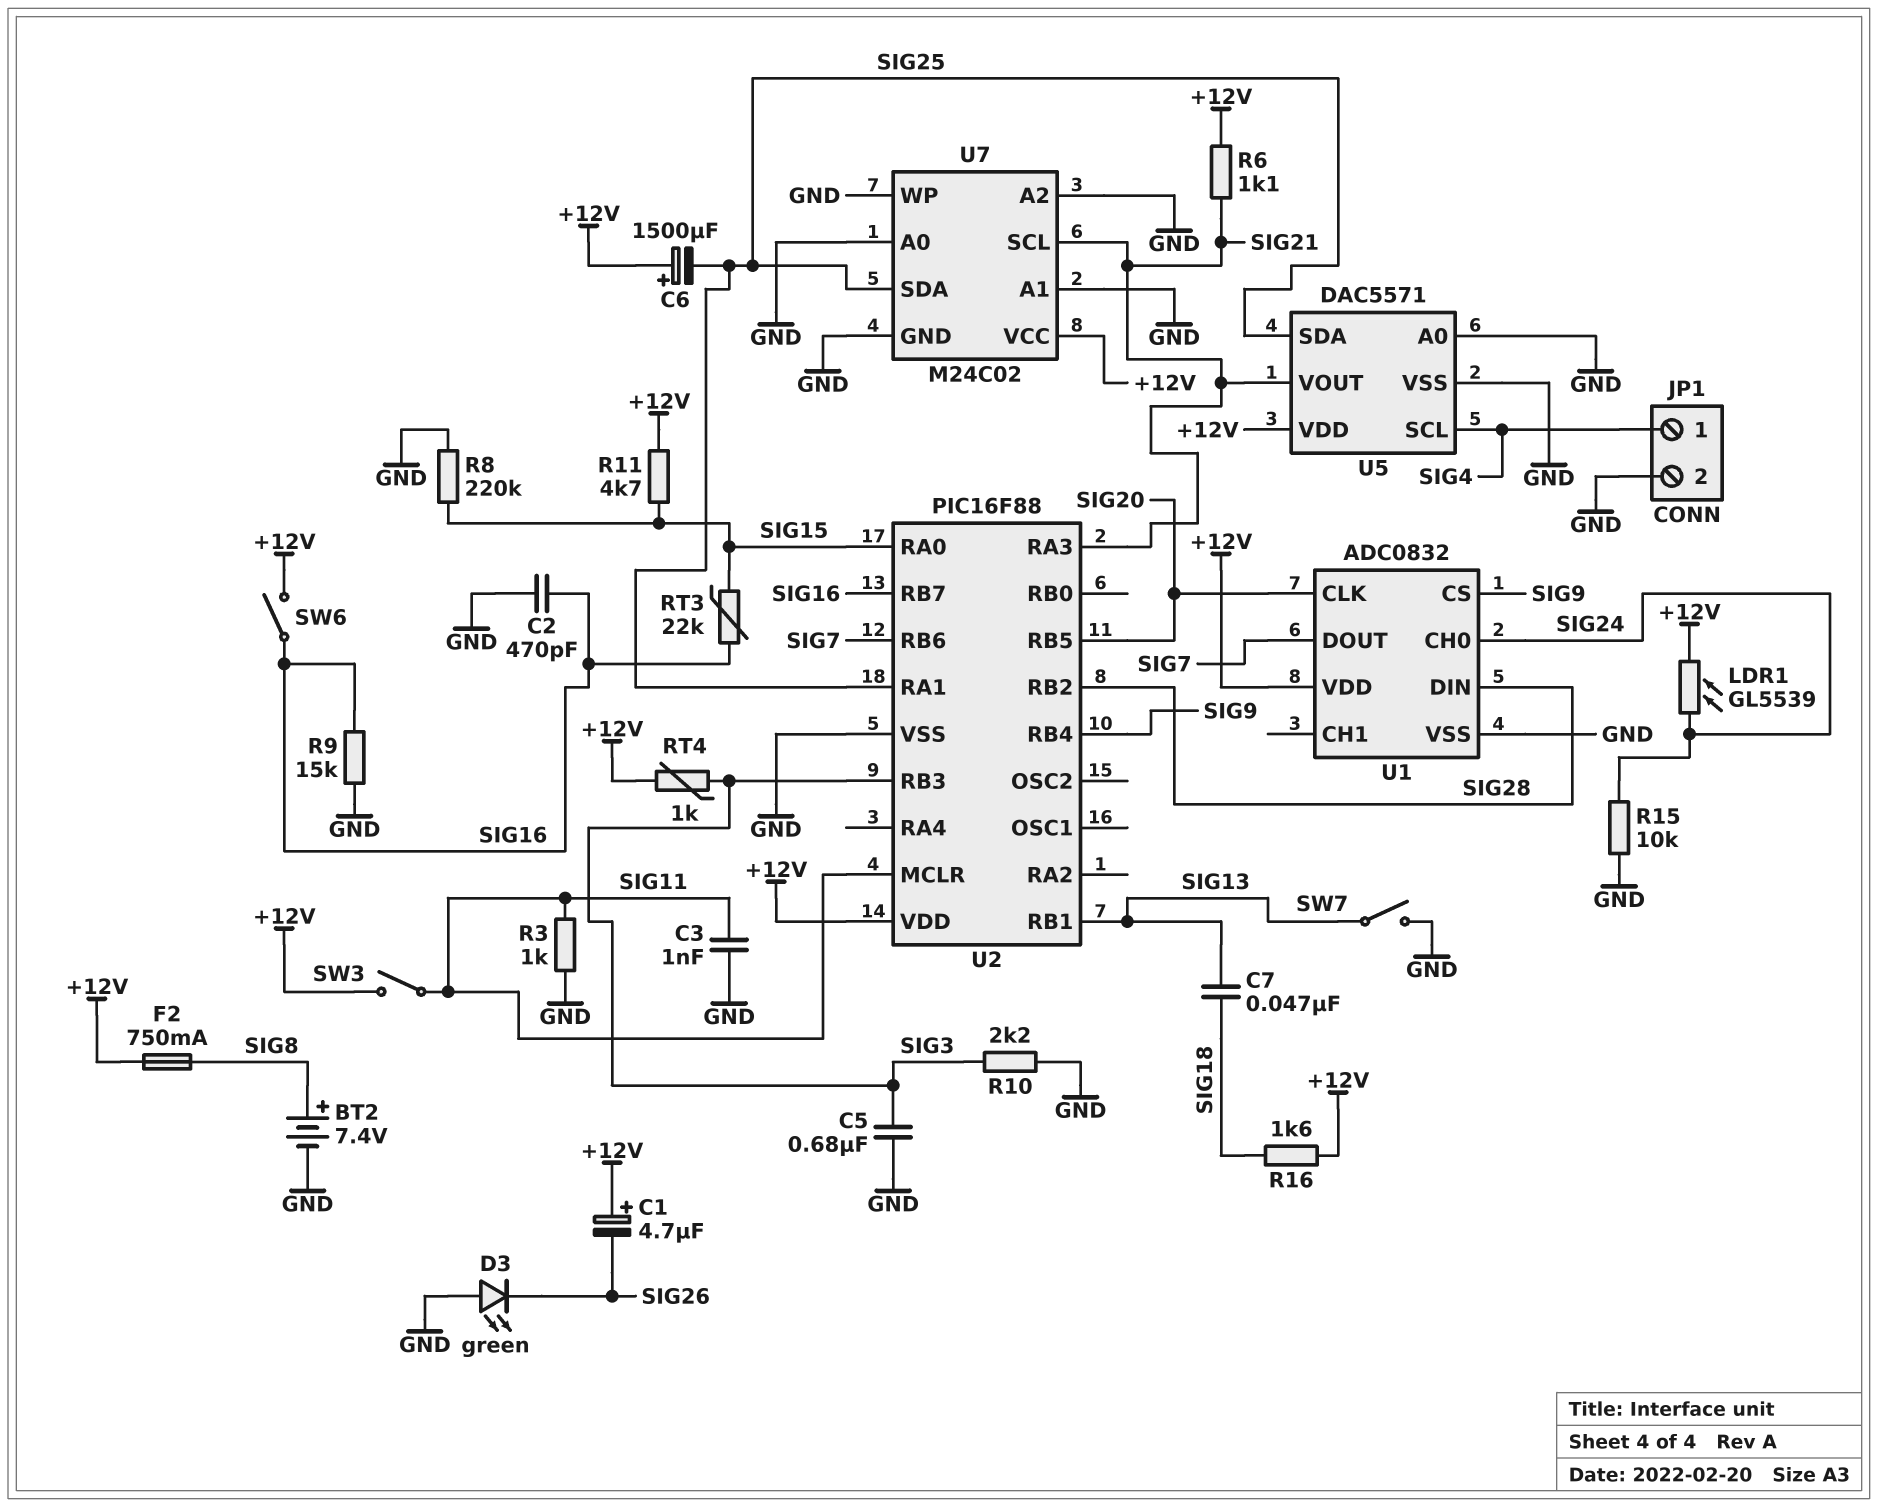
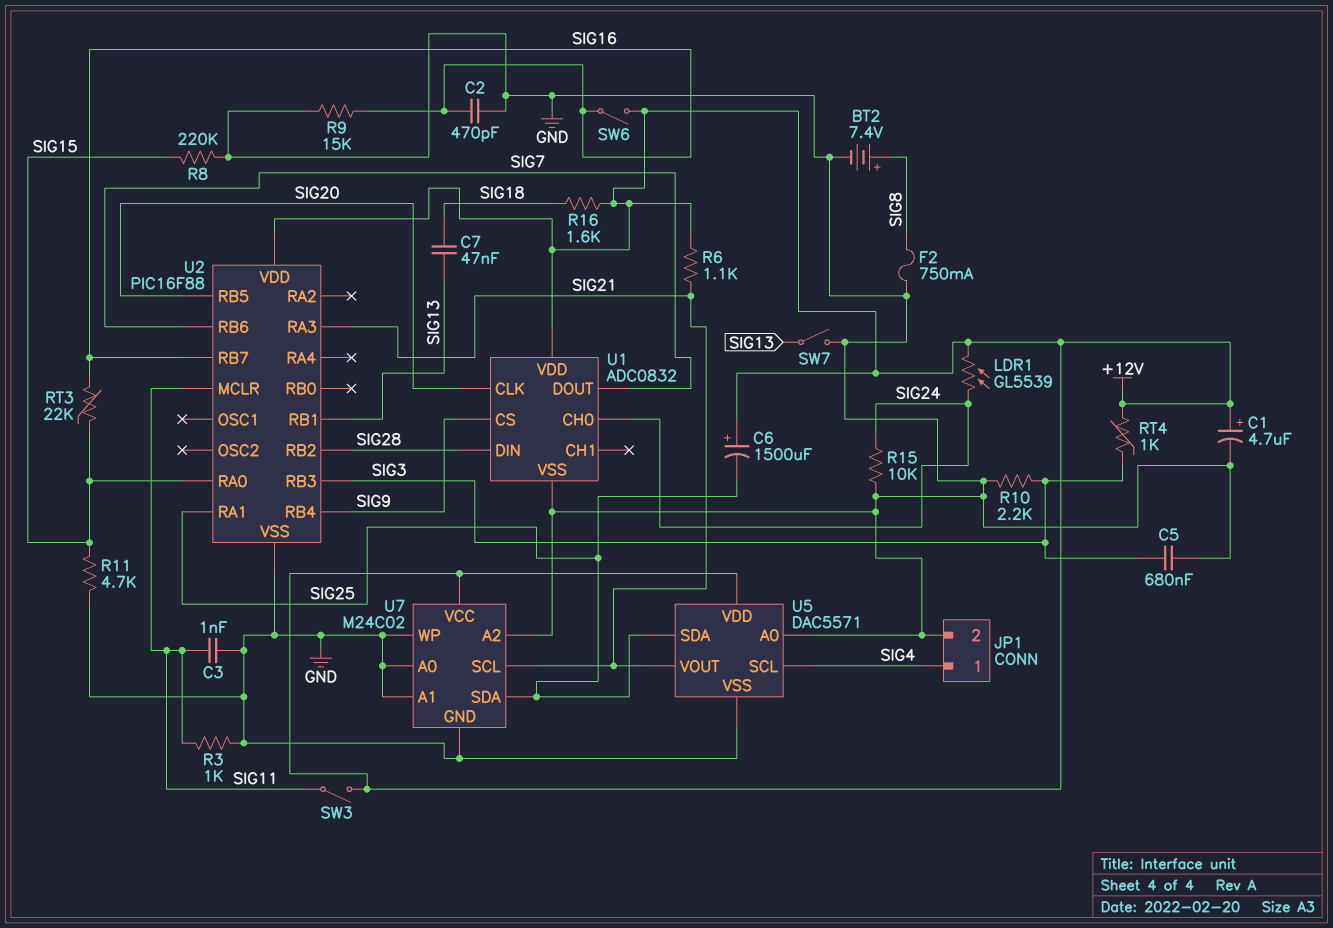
C1: 4.7uF (plus +12V, minus SIG26) -> 4.7uF (plus +12V, minus GND)
D3: LED green (A GND, K SIG26) -> none
F2: 750mA (+12V, SIG8) -> 750mA (GND, SIG8)
R11: 4.7k (+12V, SIG15) -> 4.7k (GND, SIG15)

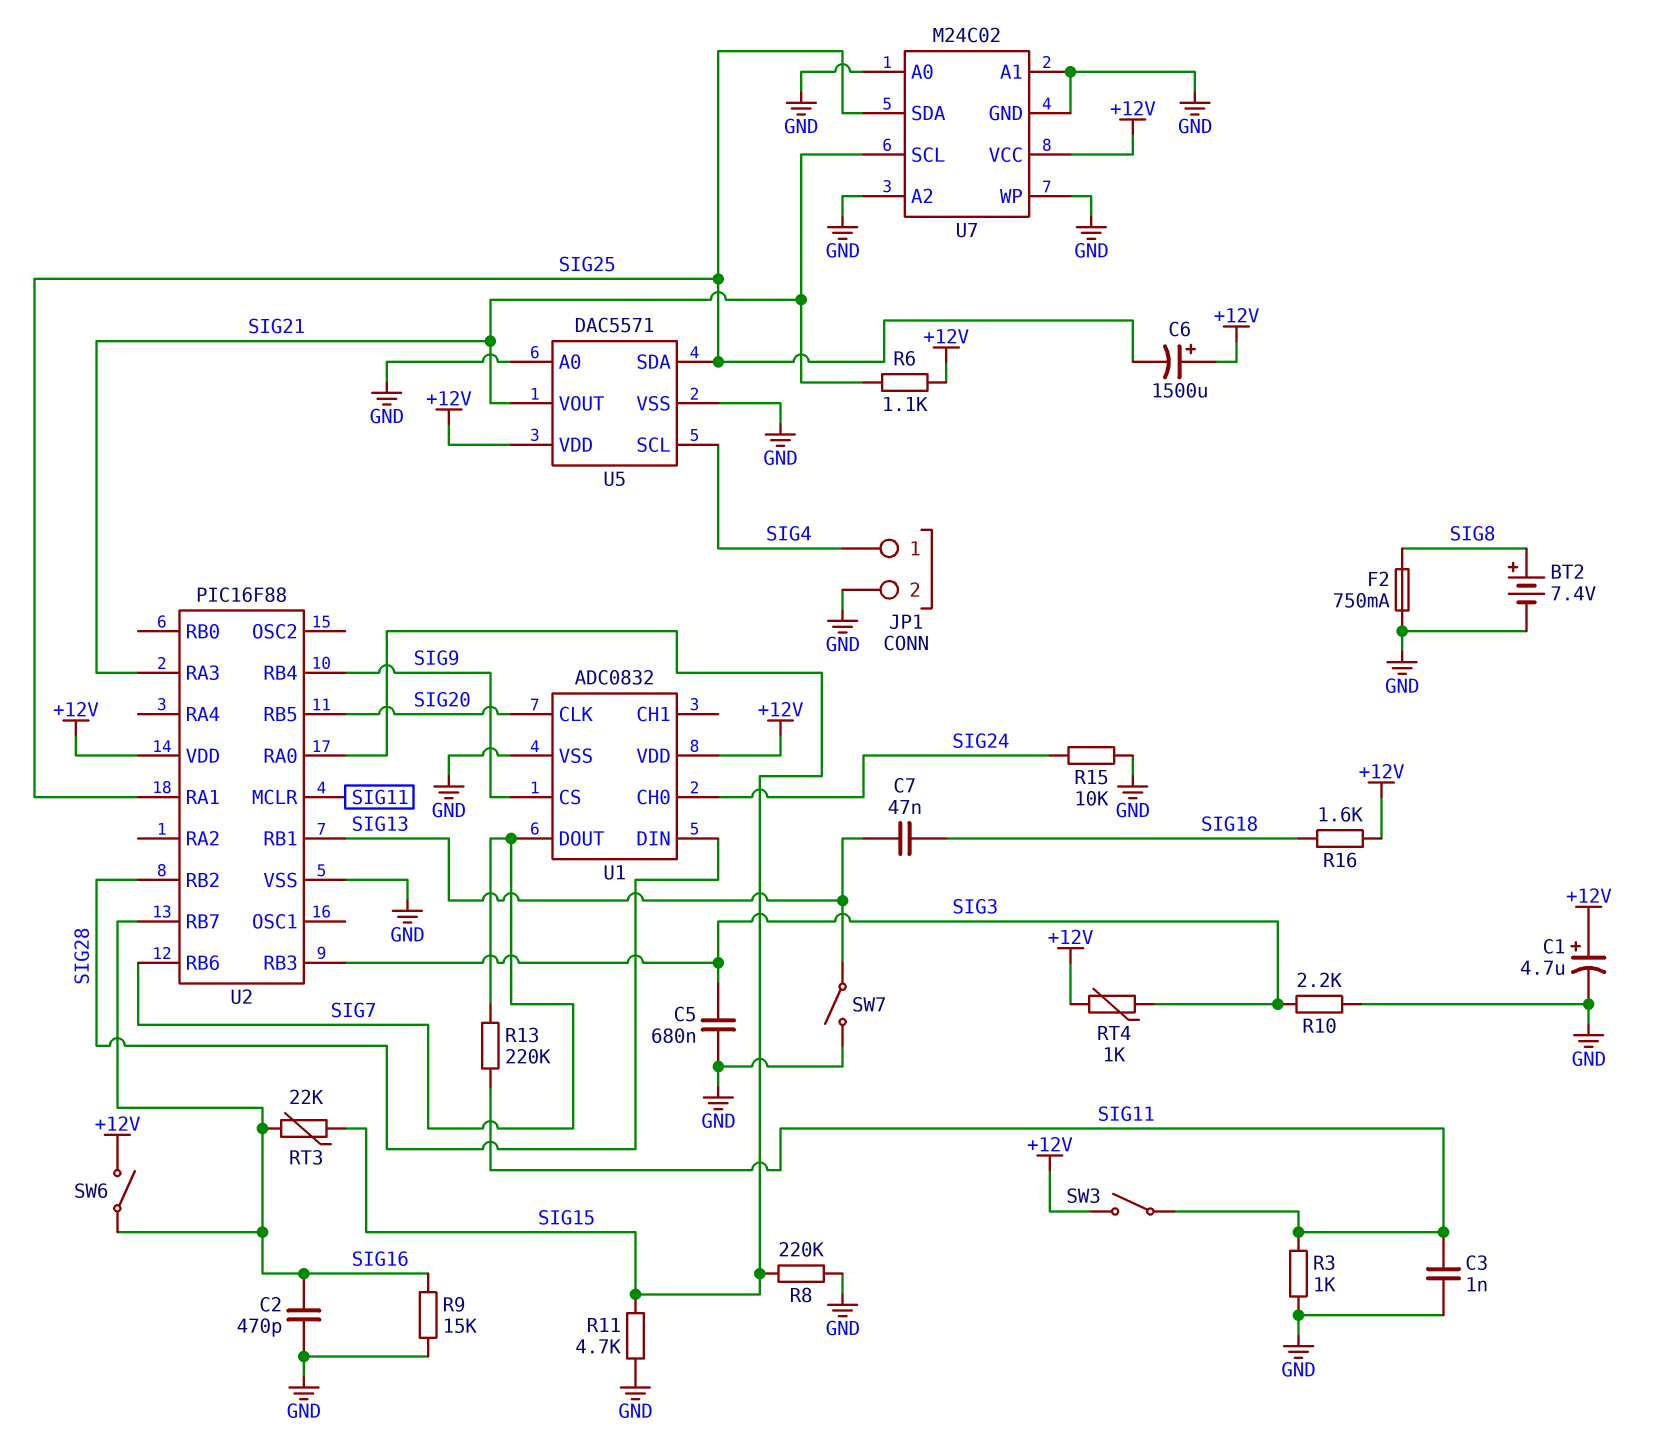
LDR1: GL5539 (+12V, SIG24) -> none
R13: none -> 220k (SIG7, SIG11)

